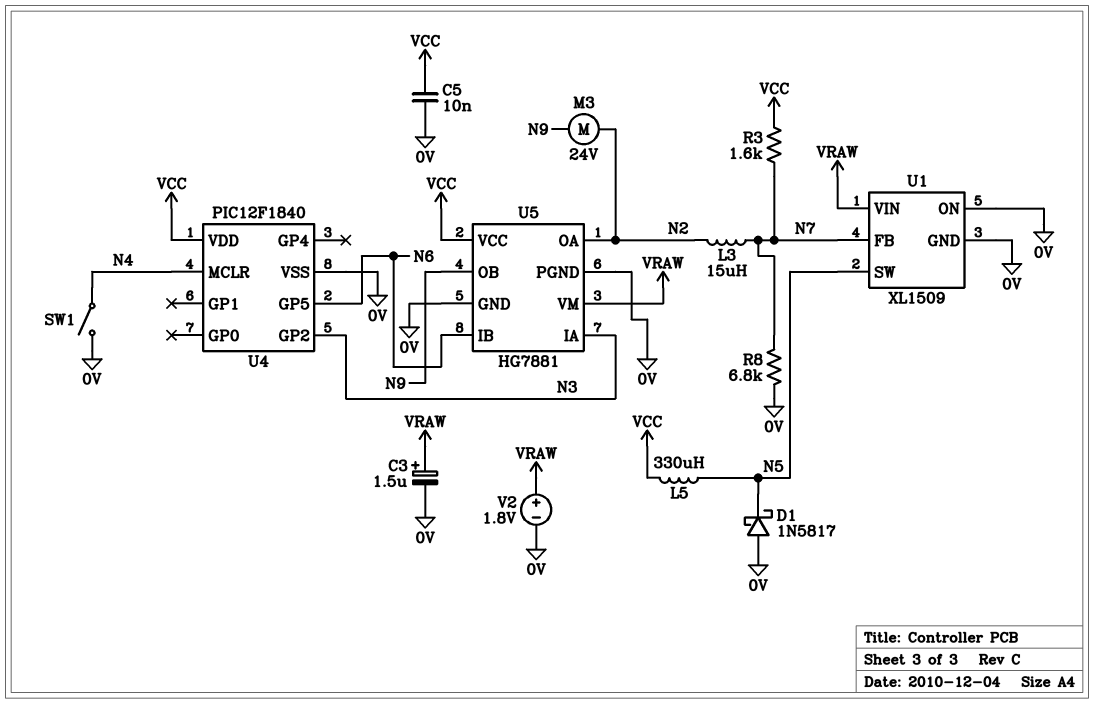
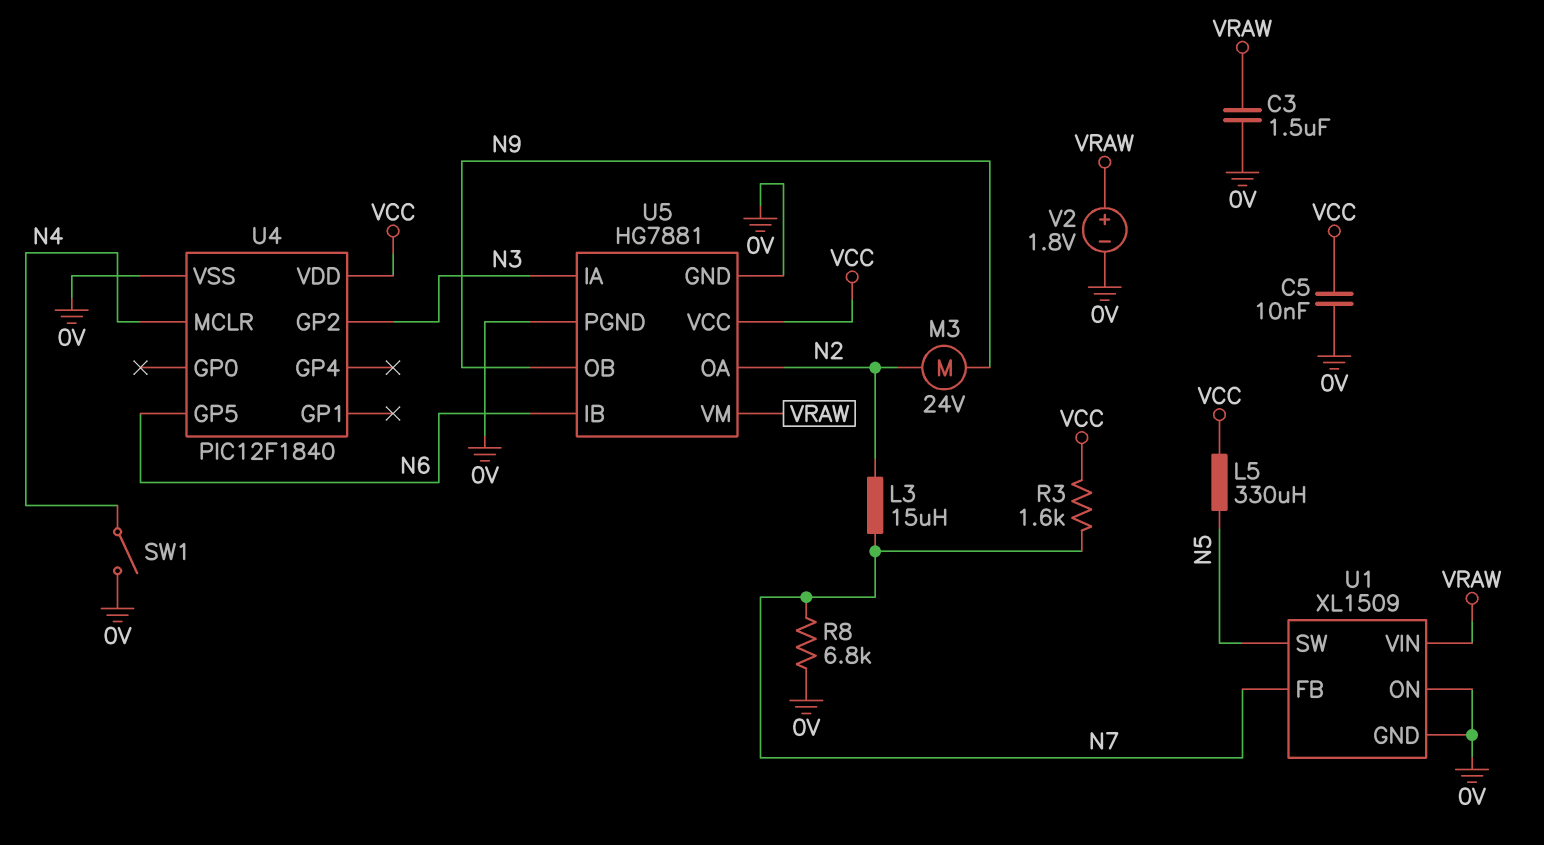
C3: 1.5uF (plus VRAW, minus 0V) -> 1.5uF (0V, VRAW)
D1: schottky 1N5817 (A 0V, K N5) -> none

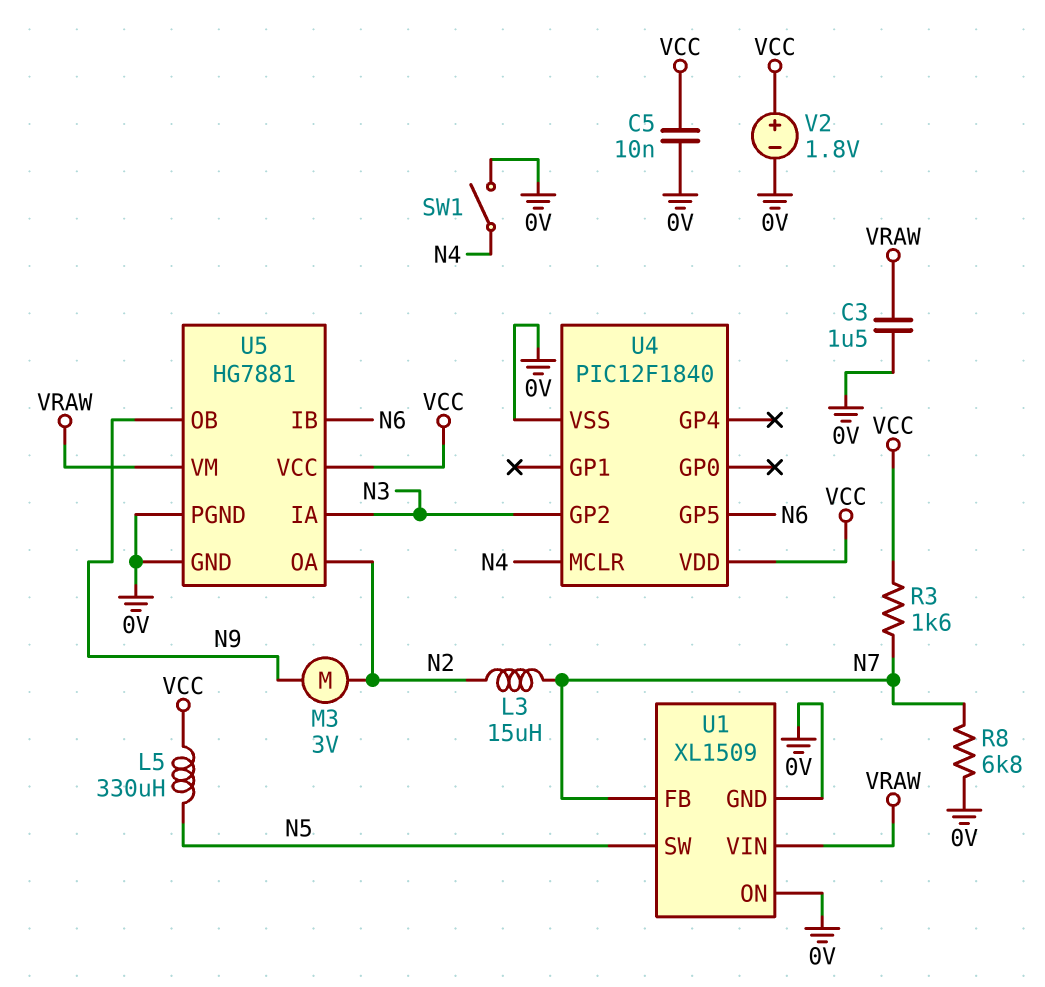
M3: motor 24V (N2, N9) -> motor 3V (N2, N9)
V2: 1.8V (plus VRAW, minus 0V) -> 1.8V (plus VCC, minus 0V)

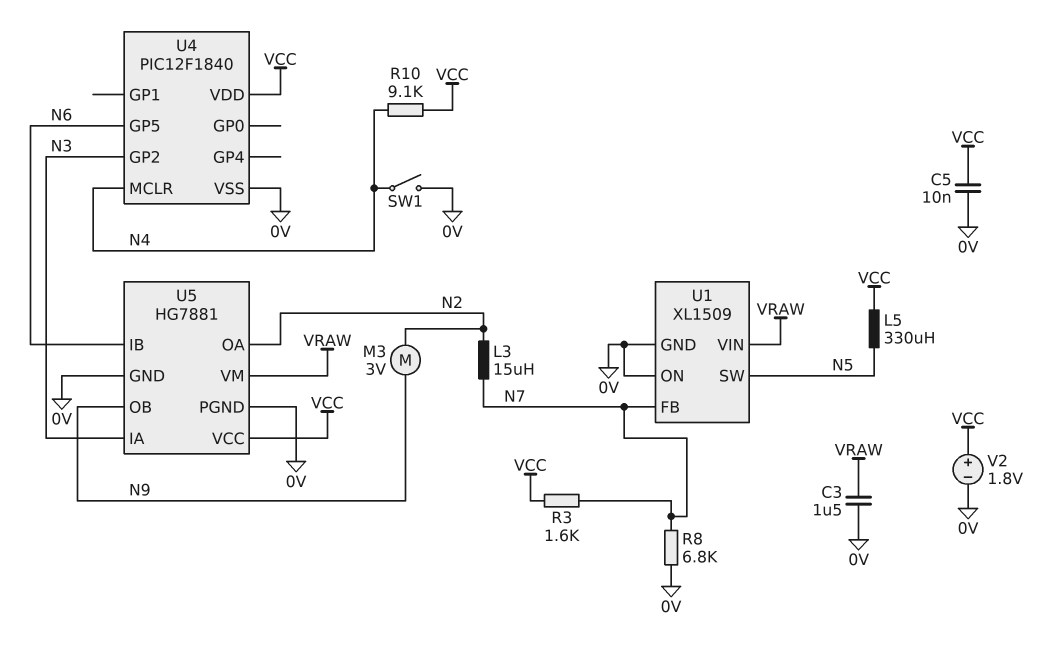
R10: none -> 9.1k (N4, VCC)

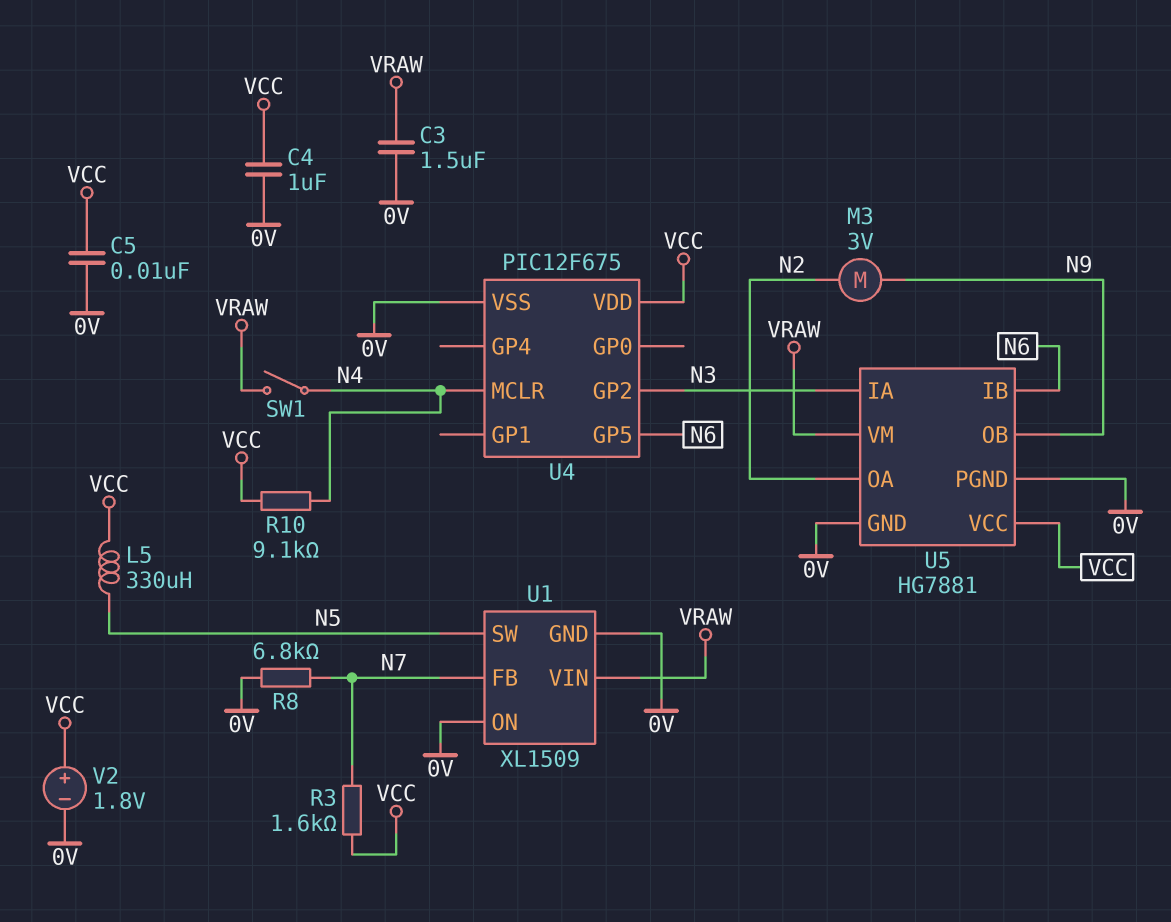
C4: none -> 1uF (0V, VCC)
L3: 15uH (N2, N7) -> none
SW1: switch (0V, N4) -> switch (N4, VRAW)
U4: PIC12F1840 -> PIC12F675

